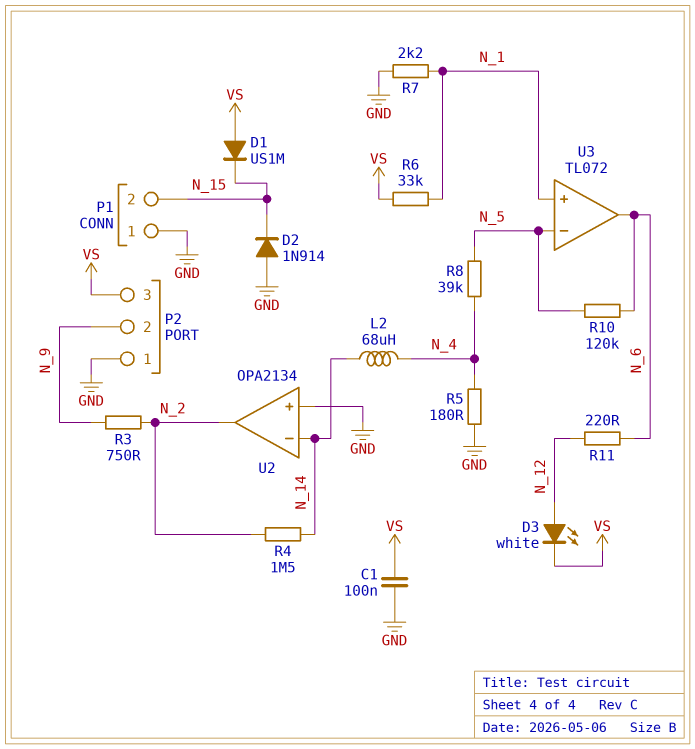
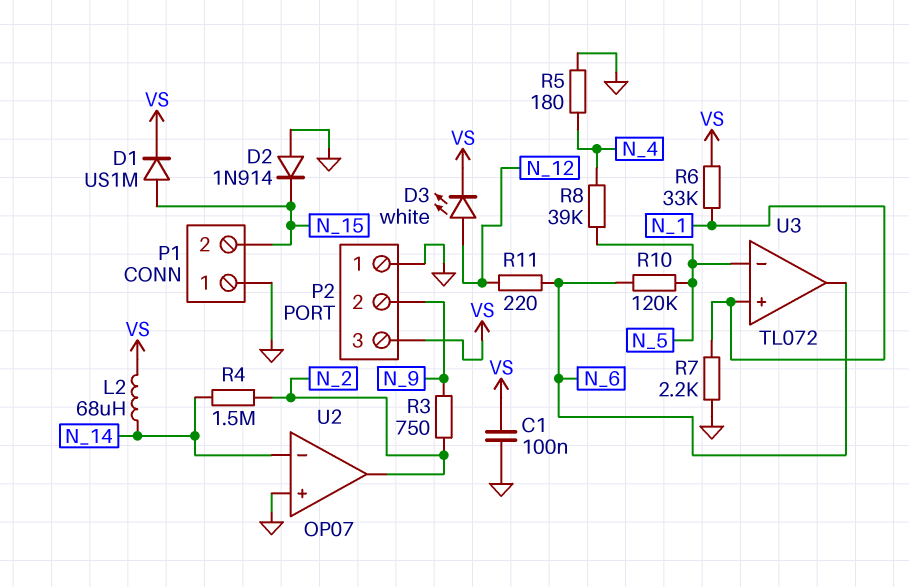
D1: diode US1M (A VS, K N_15) -> diode US1M (A N_15, K VS)
L2: 68uH (N_4, N_14) -> 68uH (N_14, VS)
U2: OPA2134 -> OP07

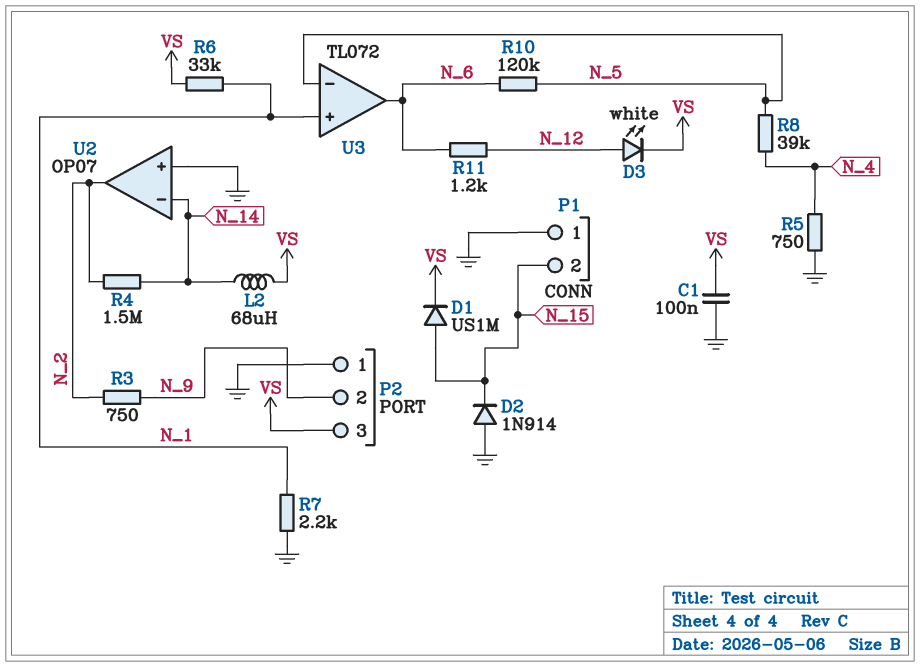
R5: 180 (GND, N_4) -> 750 (GND, N_4)
R11: 220 (N_6, N_12) -> 1.2k (N_6, N_12)

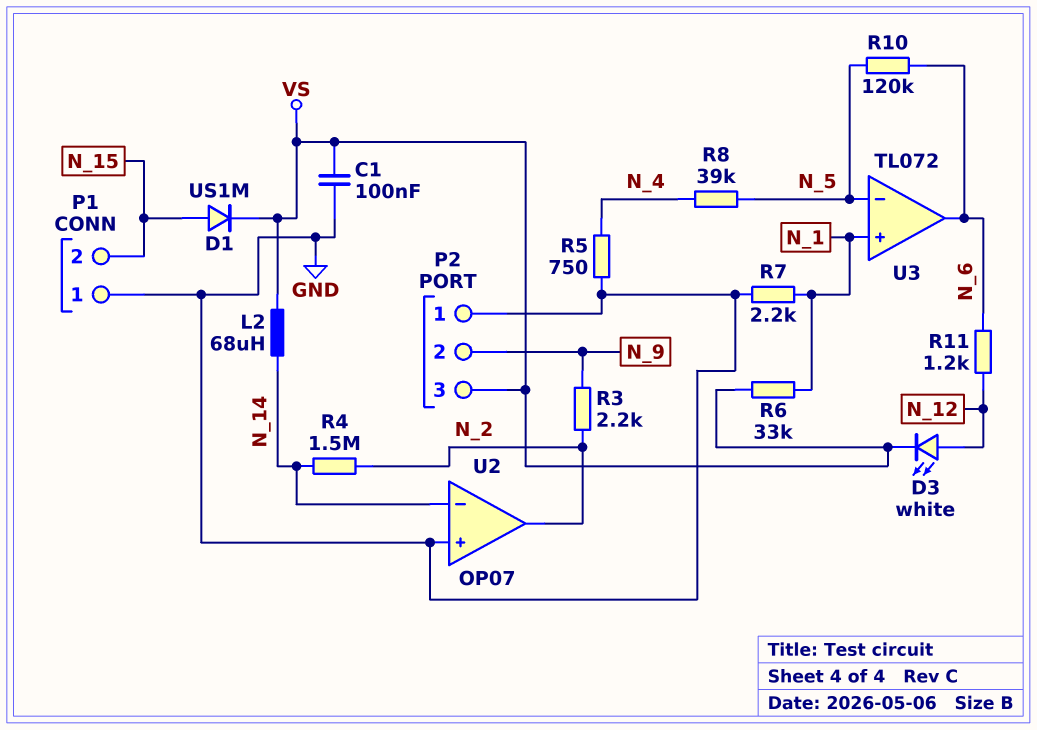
D2: diode 1N914 (A GND, K N_15) -> none
R3: 750 (N_2, N_9) -> 2.2k (N_2, N_9)

